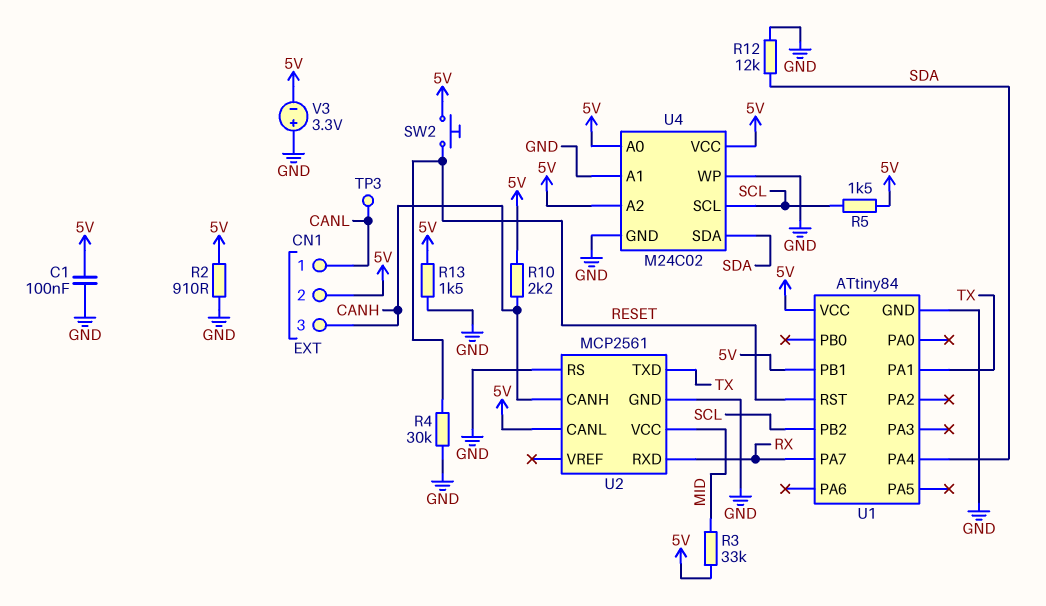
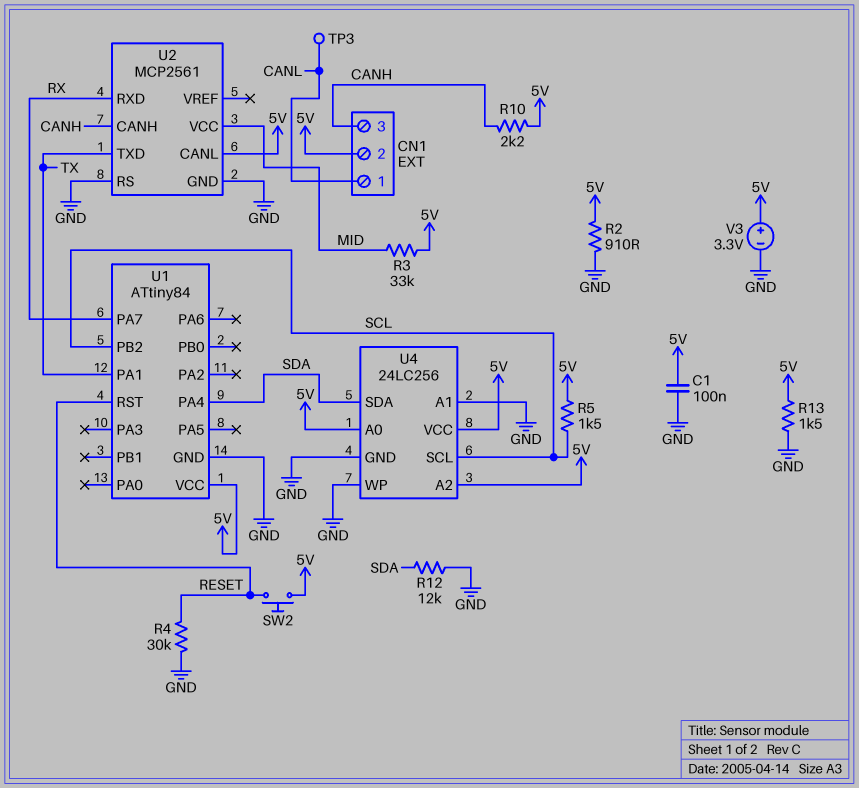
U1 pin PB1: 5V -> none
U4: M24C02 -> 24LC256
V3: 3.3V (plus GND, minus 5V) -> 3.3V (plus 5V, minus GND)

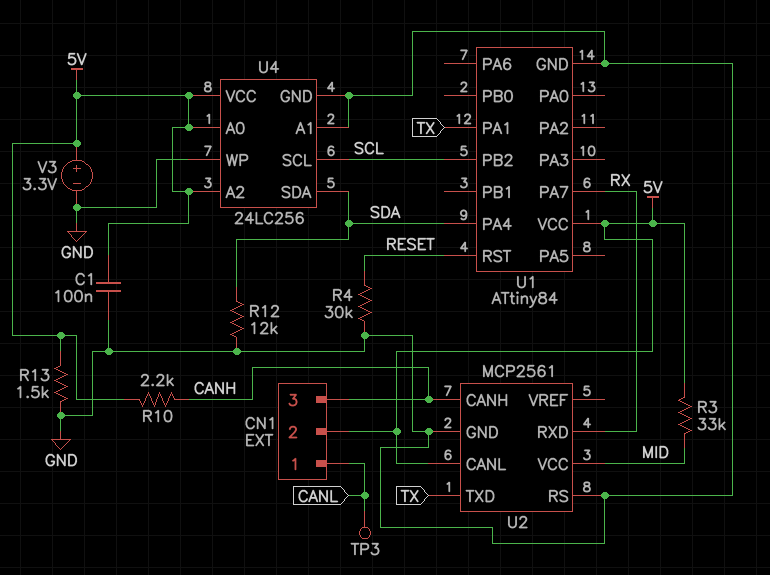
R2: 910 (5V, GND) -> none
R5: 1.5k (5V, SCL) -> none
SW2: button (5V, RESET) -> none

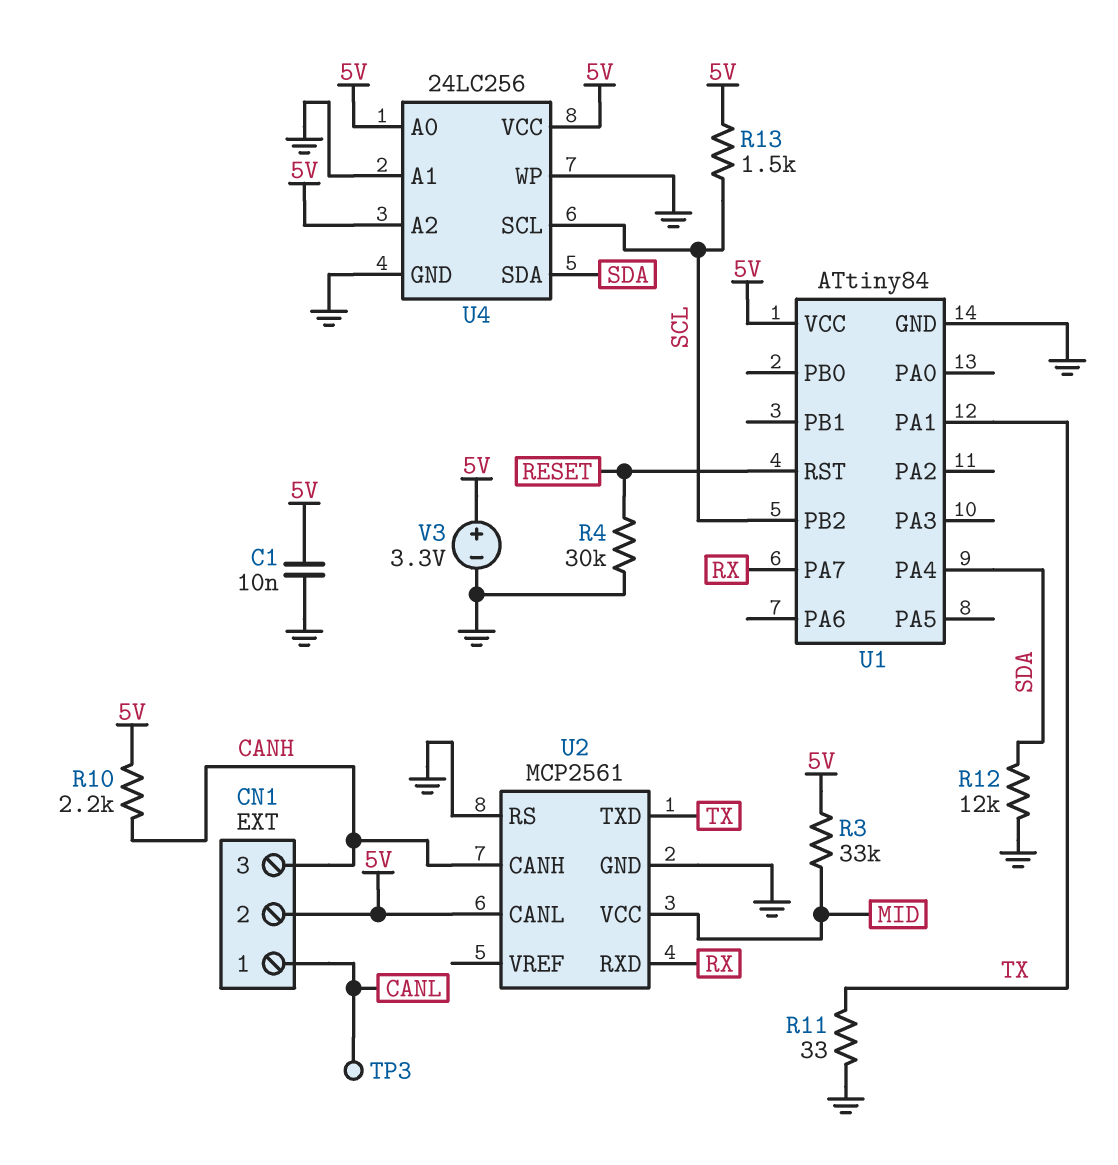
C1: 100nF (5V, GND) -> 10nF (5V, GND)
R11: none -> 33 (GND, TX)
R13: 1.5k (5V, GND) -> 1.5k (5V, SCL)

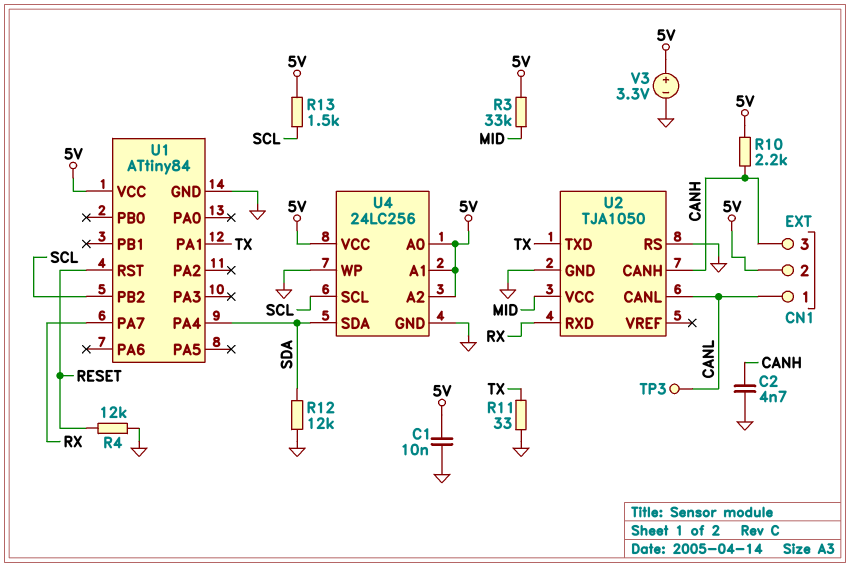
C2: none -> 4.7nF (CANH, GND)
R4: 30k (GND, RESET) -> 12k (GND, RESET)
U2: MCP2561 -> TJA1050
U2 pin CANL: 5V -> CANL
U4 pin A1: GND -> 5V

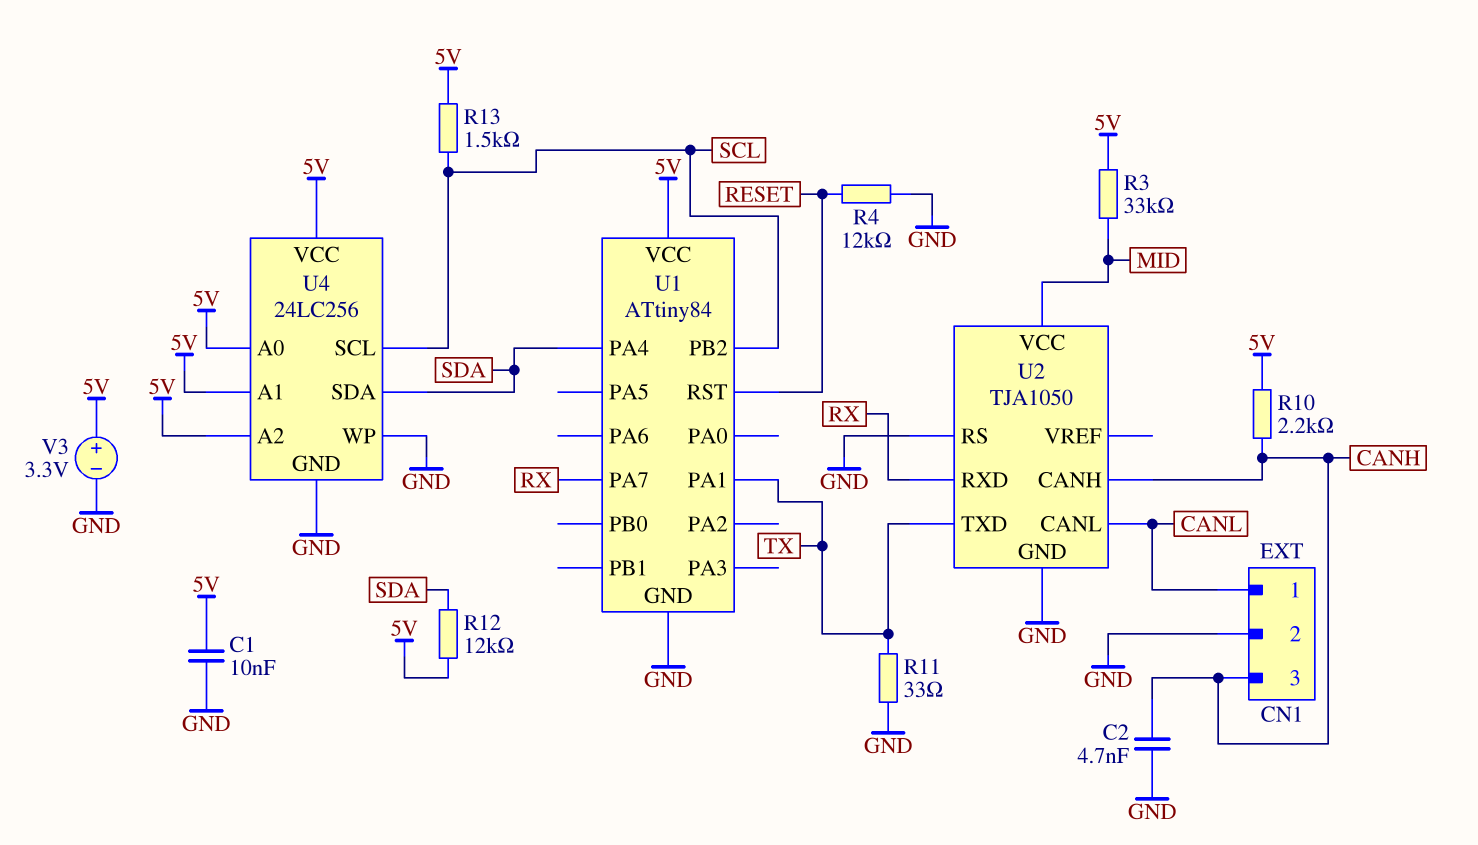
CN1 pin 2: 5V -> GND
R12: 12k (GND, SDA) -> 12k (5V, SDA)
TP3: test point (CANL) -> none

